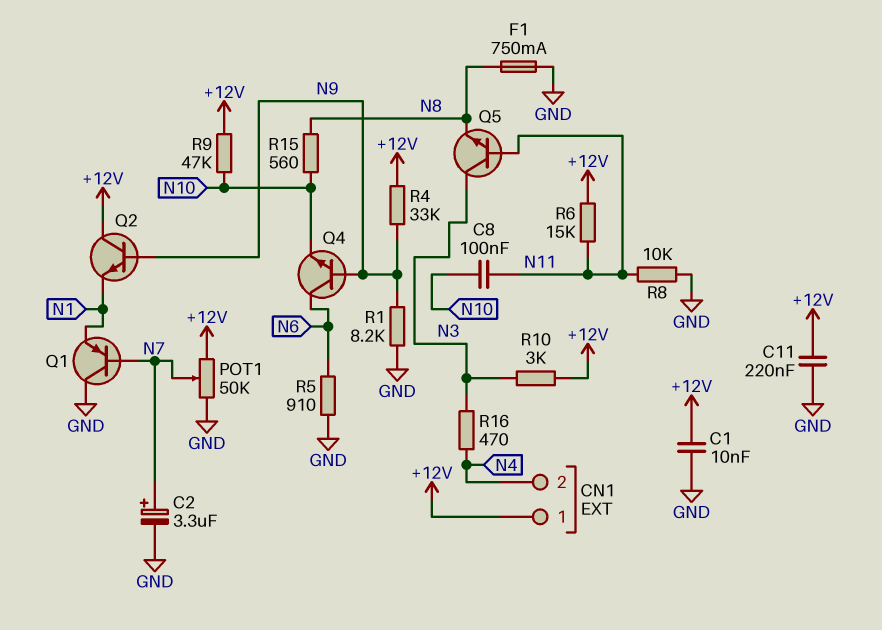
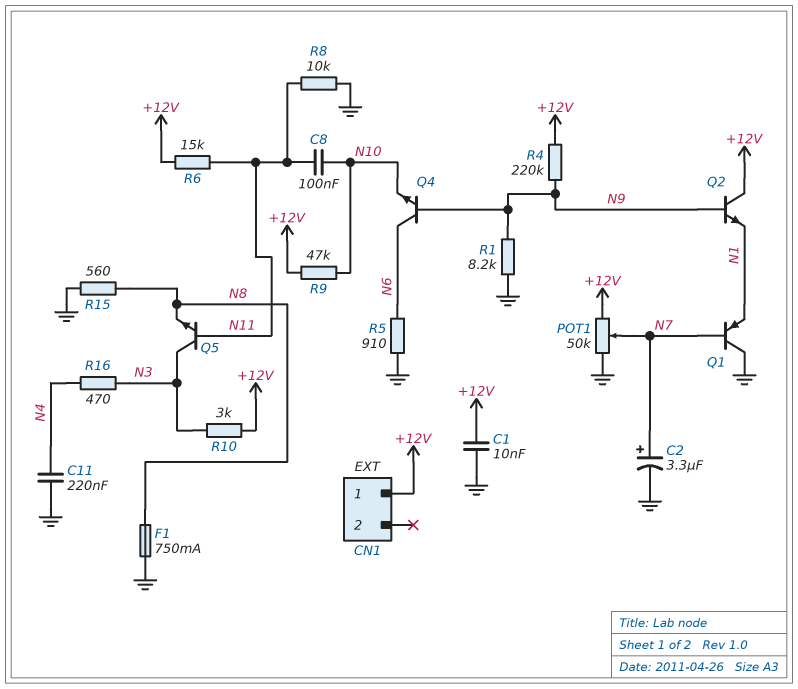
C11: 220nF (+12V, GND) -> 220nF (GND, N4)
CN1 pin 2: N4 -> none
R4: 33k (+12V, N9) -> 220k (+12V, N9)
R15: 560 (N8, N10) -> 560 (GND, N8)

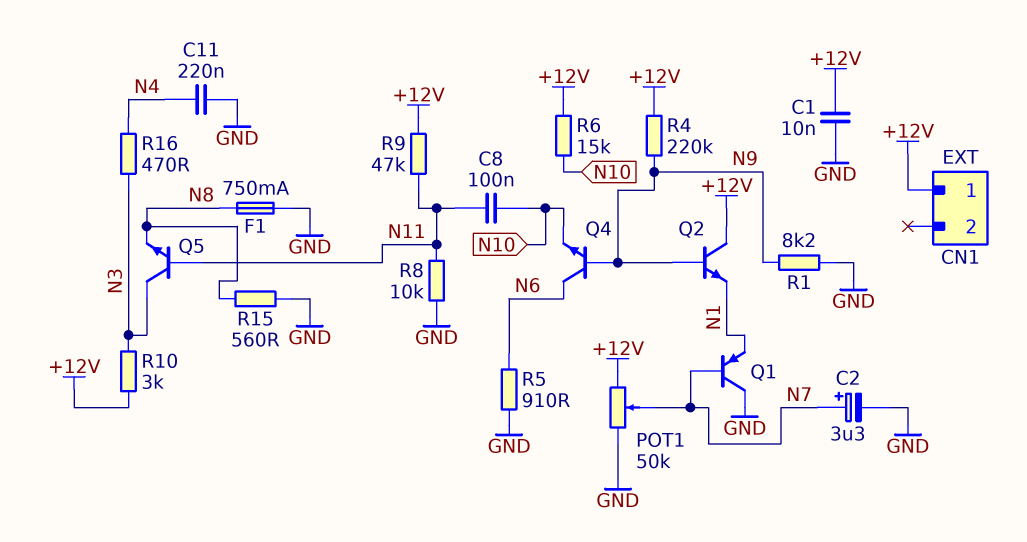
R6: 15k (+12V, N11) -> 15k (+12V, N10)
R9: 47k (+12V, N10) -> 47k (+12V, N11)

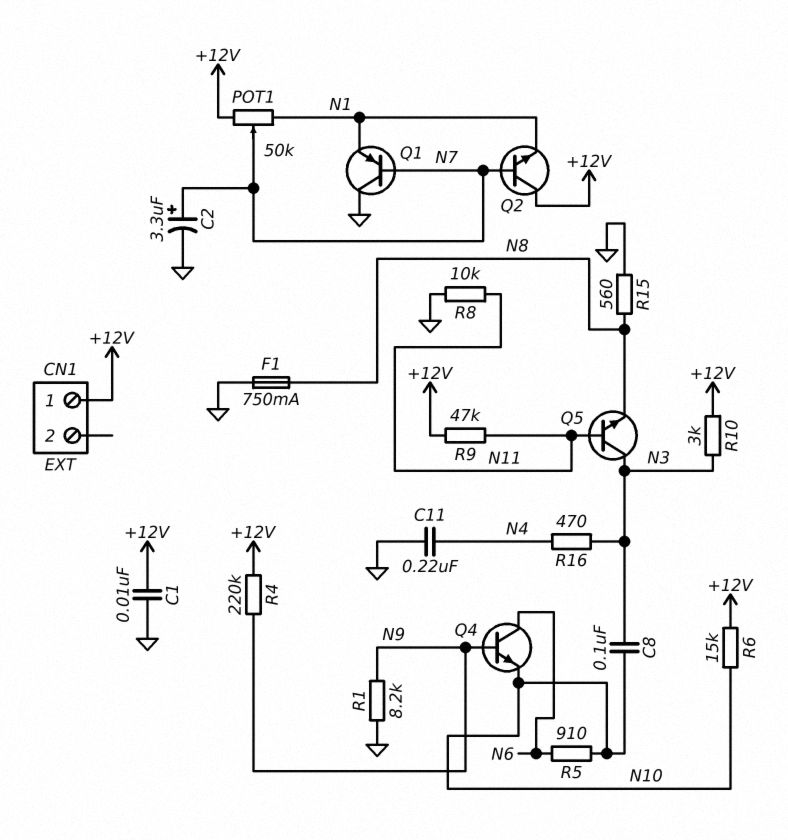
C8: 100nF (N10, N11) -> 100nF (N3, N10)
POT1: 50k (+12V, GND, wiper N7) -> 50k (+12V, N1, wiper N7)
Q2: NPN (B N9, C +12V, E N1) -> NPN (B N7, C +12V, E N1)
R5: 910 (GND, N6) -> 910 (N6, N10)

